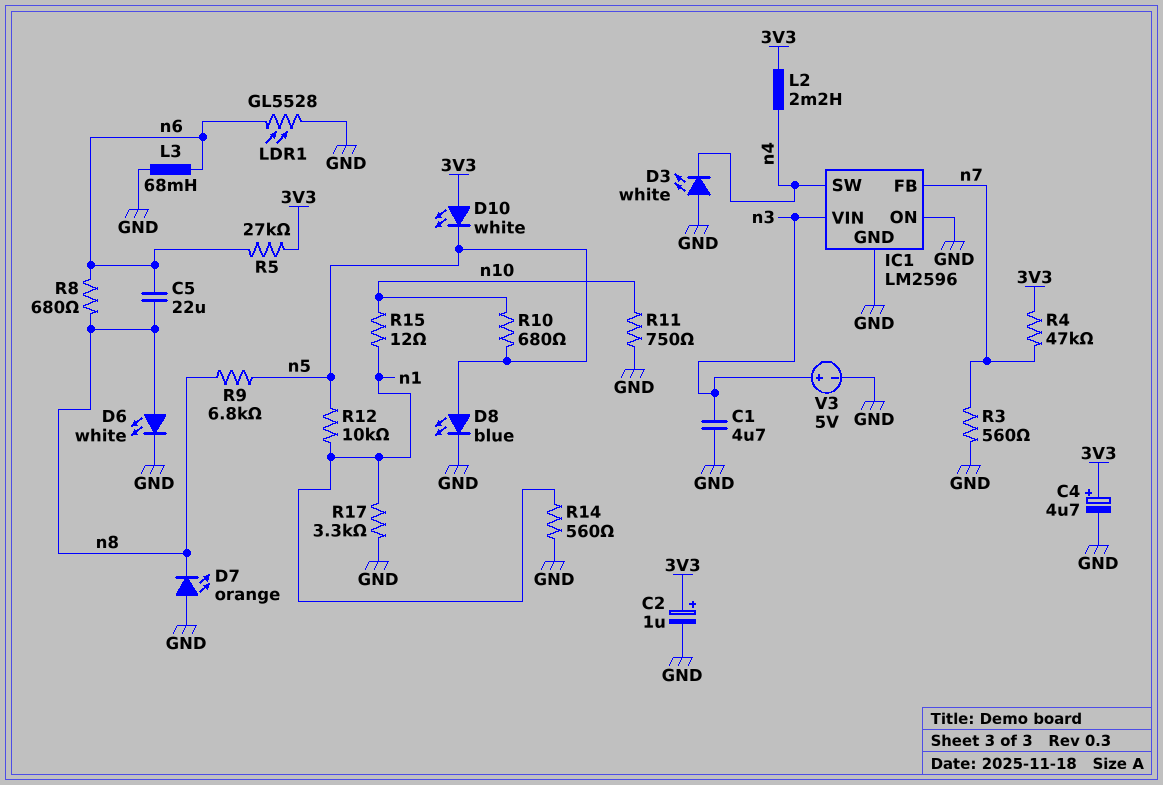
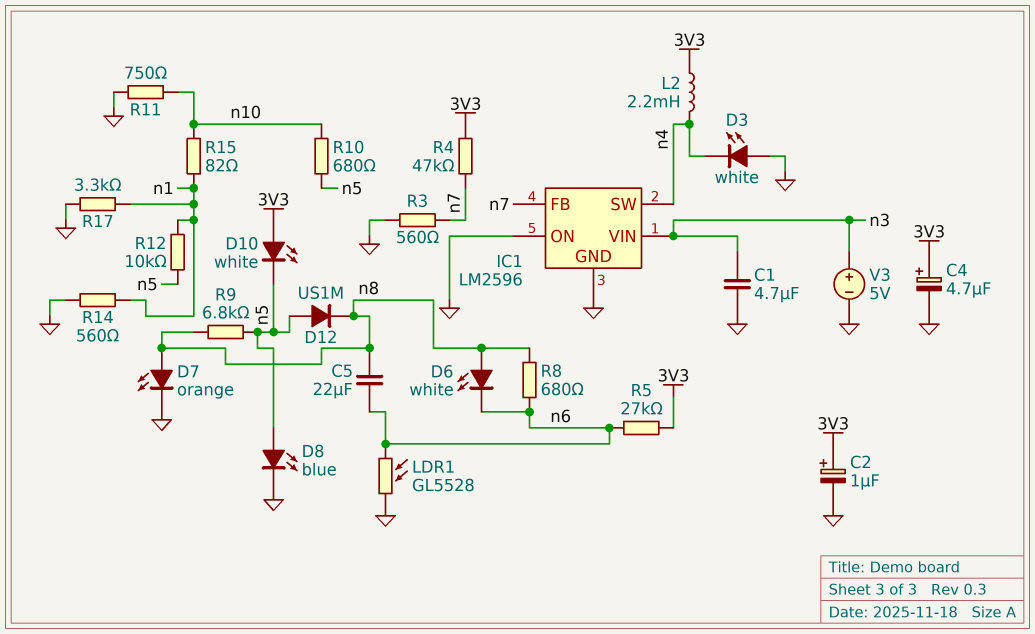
D6: LED white (A n8, K GND) -> LED white (A n8, K n6)
D7: LED orange (A GND, K n8) -> LED orange (A n8, K GND)
D12: none -> diode US1M (A n5, K n8)
L3: 68mH (GND, n6) -> none
R15: 12 (n1, n10) -> 82 (n1, n10)

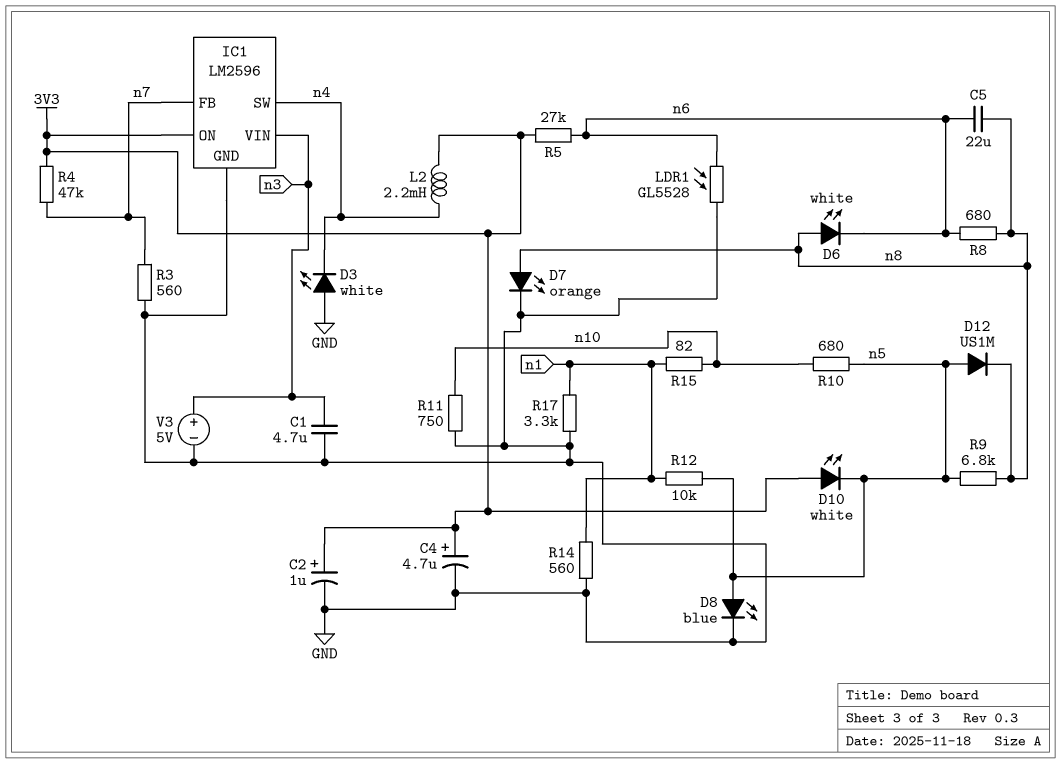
IC1 pin ON: GND -> 3V3

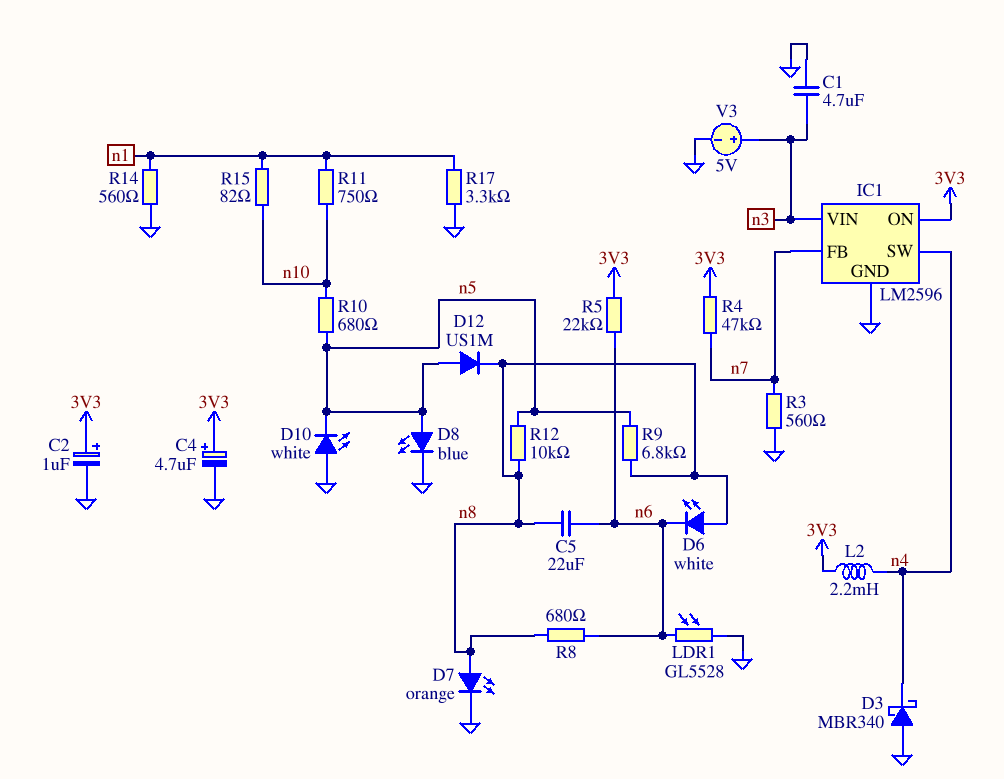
D3: LED white (A GND, K n4) -> schottky MBR340 (A GND, K n4)
D10: LED white (A 3V3, K n5) -> LED white (A GND, K n5)
R5: 27k (3V3, n6) -> 22k (3V3, n6)
R11: 750 (GND, n10) -> 750 (n1, n10)
R12: 10k (n1, n5) -> 10k (n5, n8)

